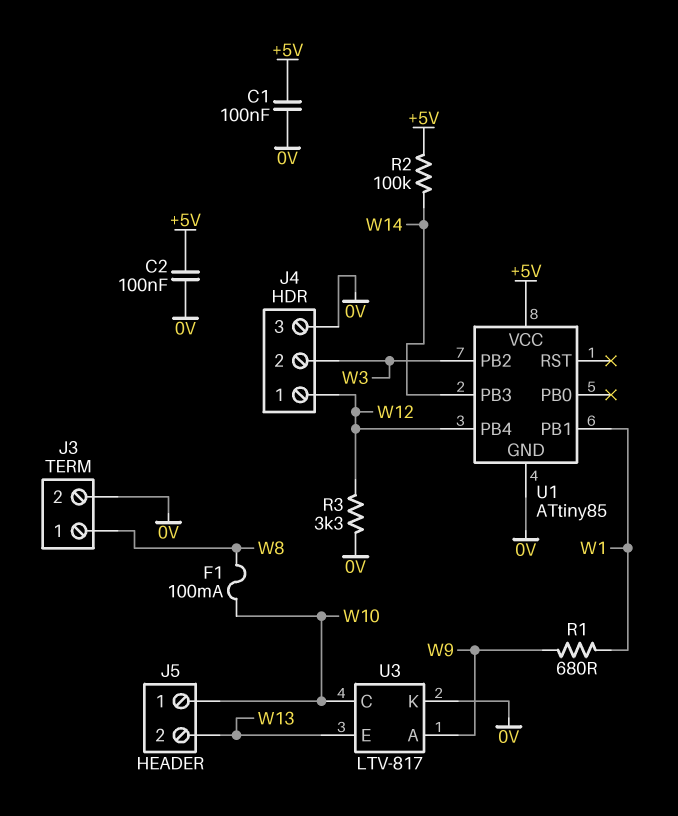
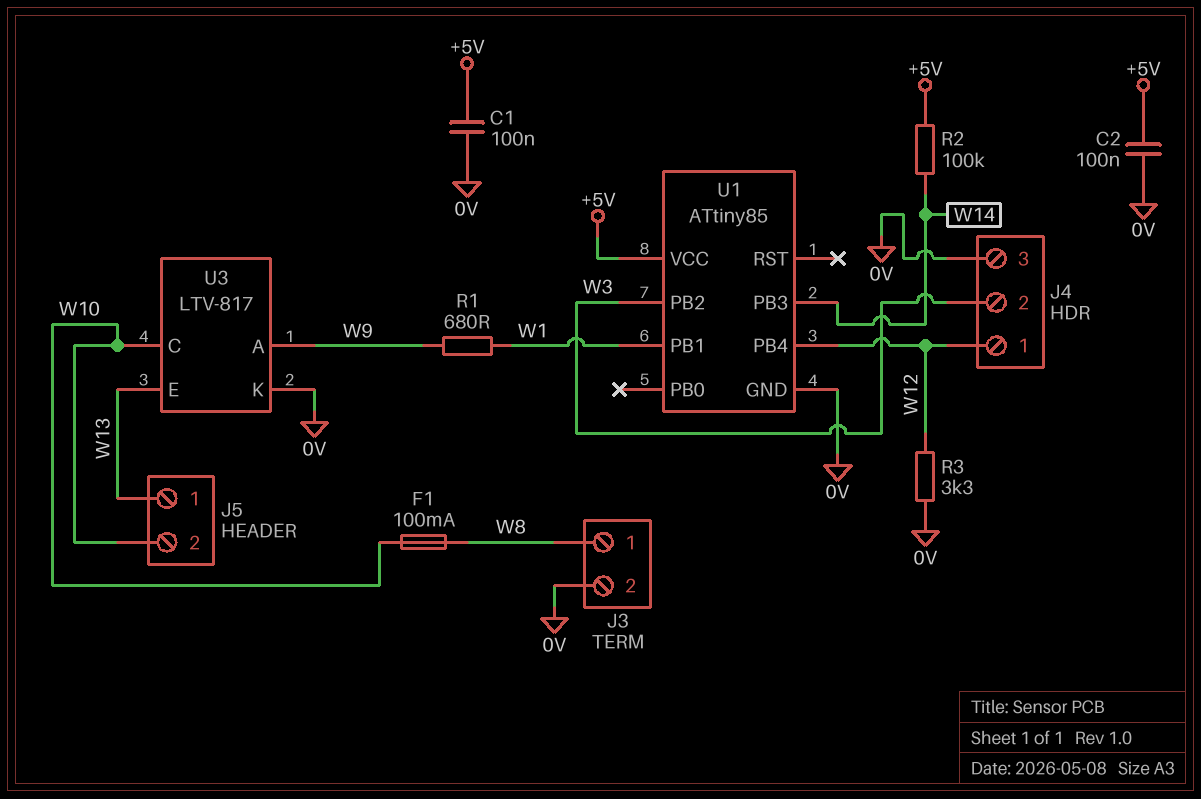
J5 pin 1: W10 -> W13
J5 pin 2: W13 -> W10

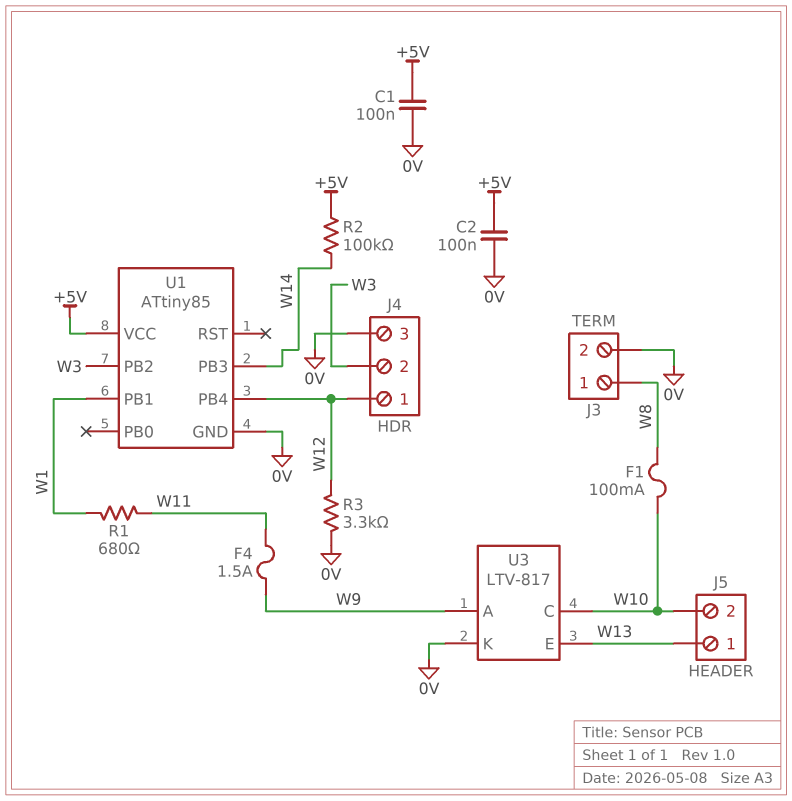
F4: none -> 1.5A (W9, W11)
R1: 680 (W1, W9) -> 680 (W1, W11)

